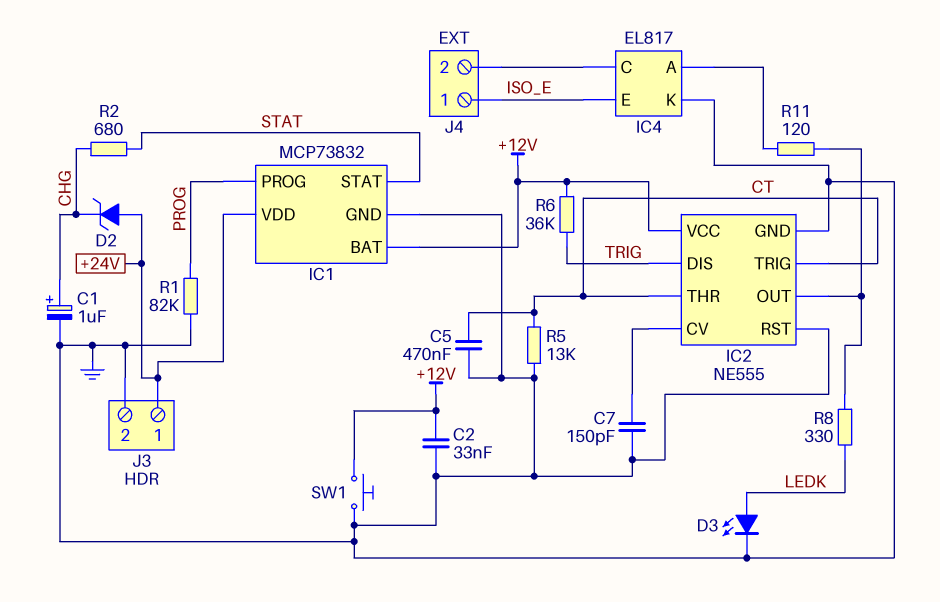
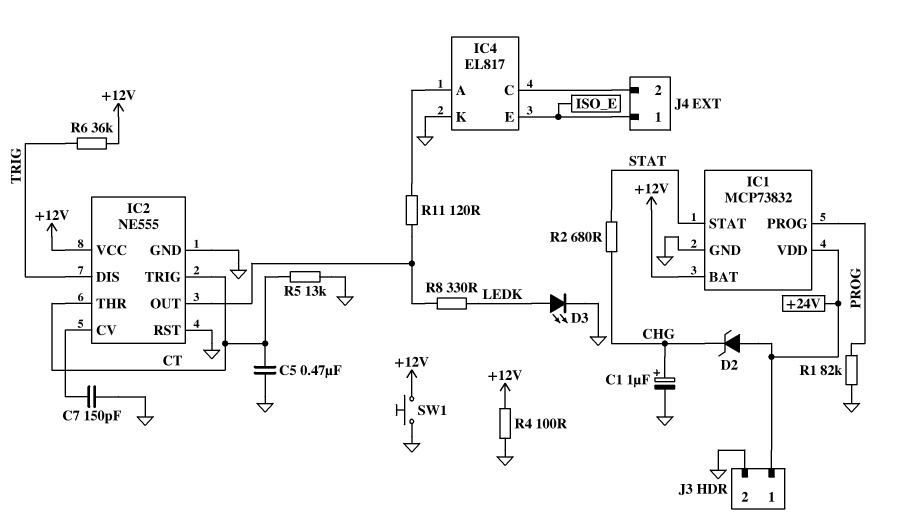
C2: 33nF (+12V, GND) -> none
R4: none -> 100 (+12V, GND)

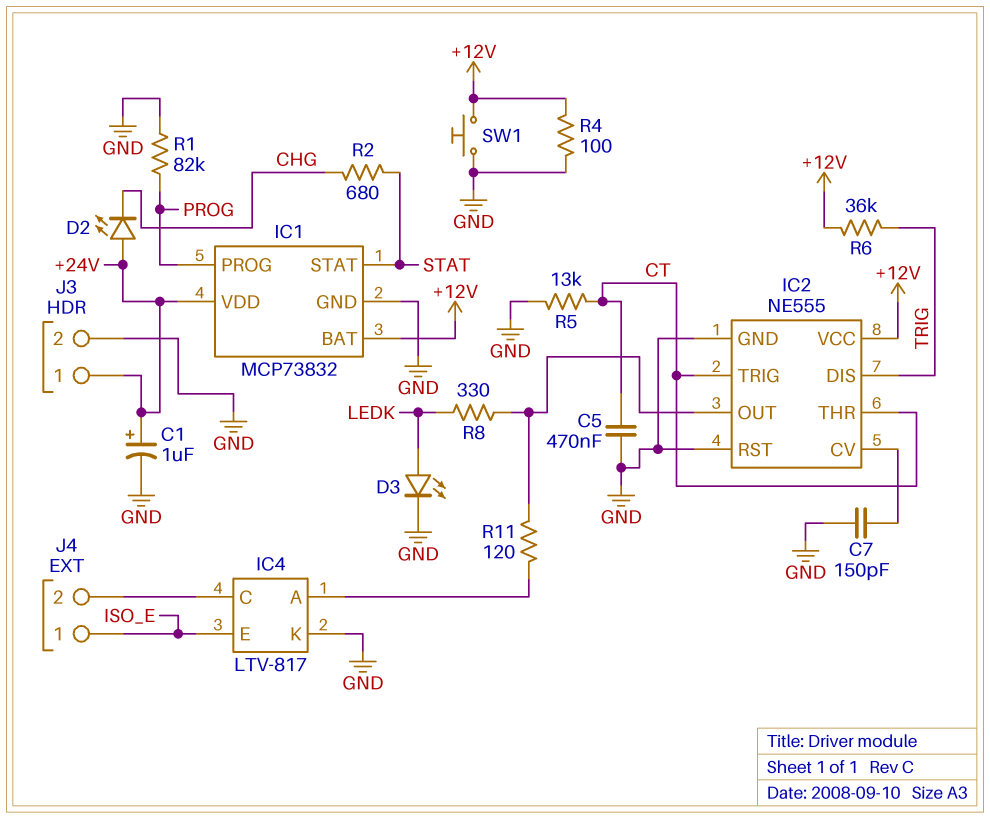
C1: 1uF (plus CHG, minus GND) -> 1uF (plus +24V, minus GND)
D2: zener (A +24V, K CHG) -> LED (A +24V, K CHG)
IC4: EL817 -> LTV-817

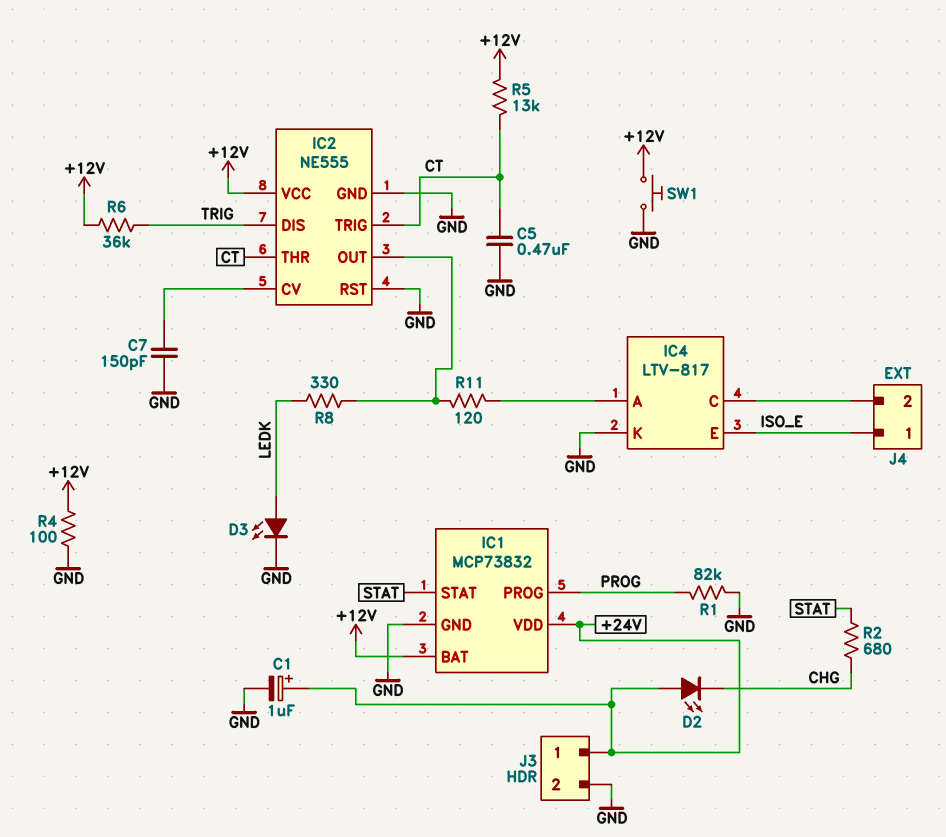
R5: 13k (CT, GND) -> 13k (+12V, CT)

